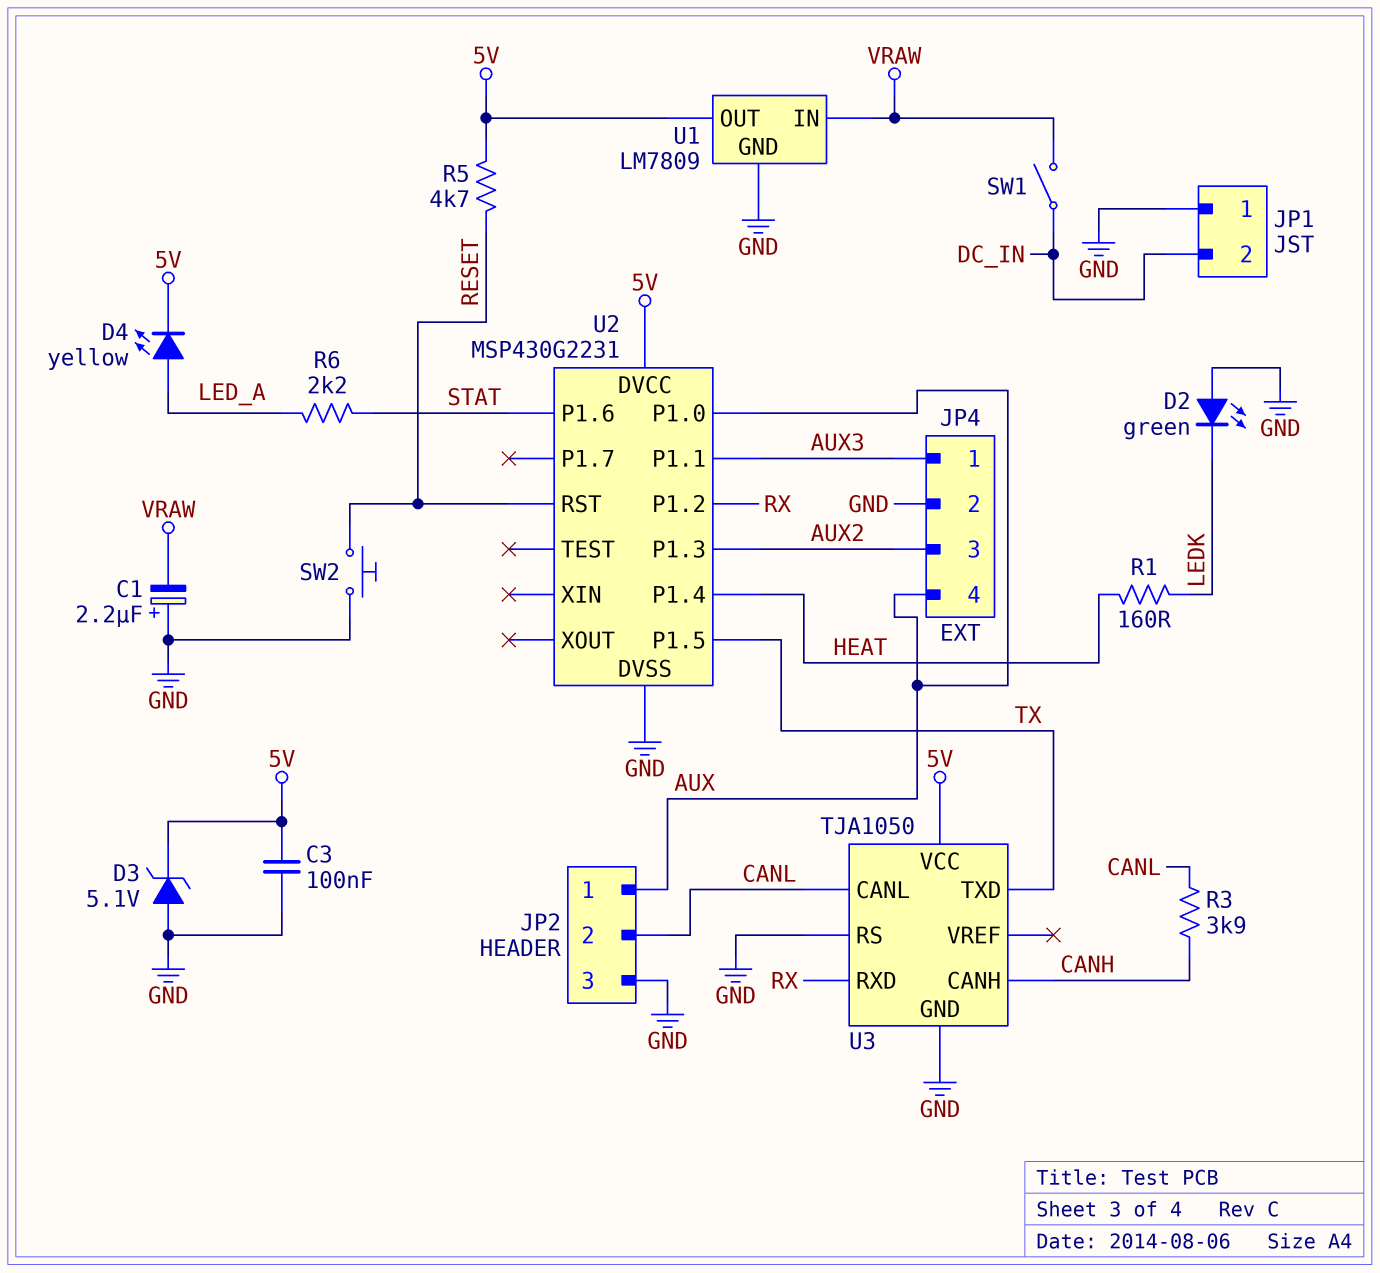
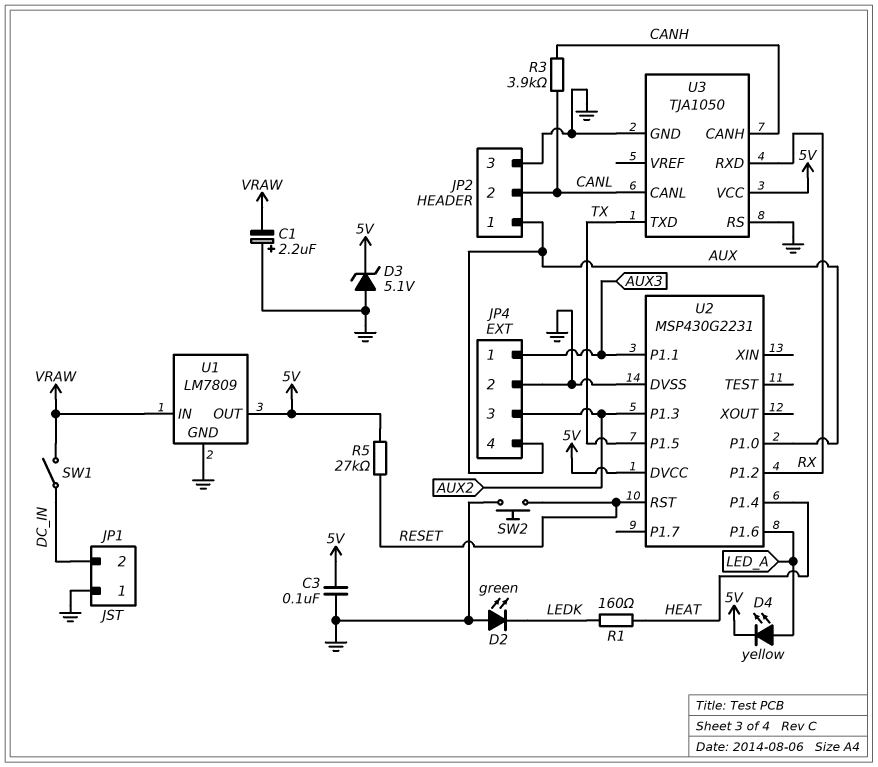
R5: 4.7k (5V, RESET) -> 27k (5V, RESET)
R6: 2.2k (LED_A, STAT) -> none
U2 pin P1.6: STAT -> LED_A

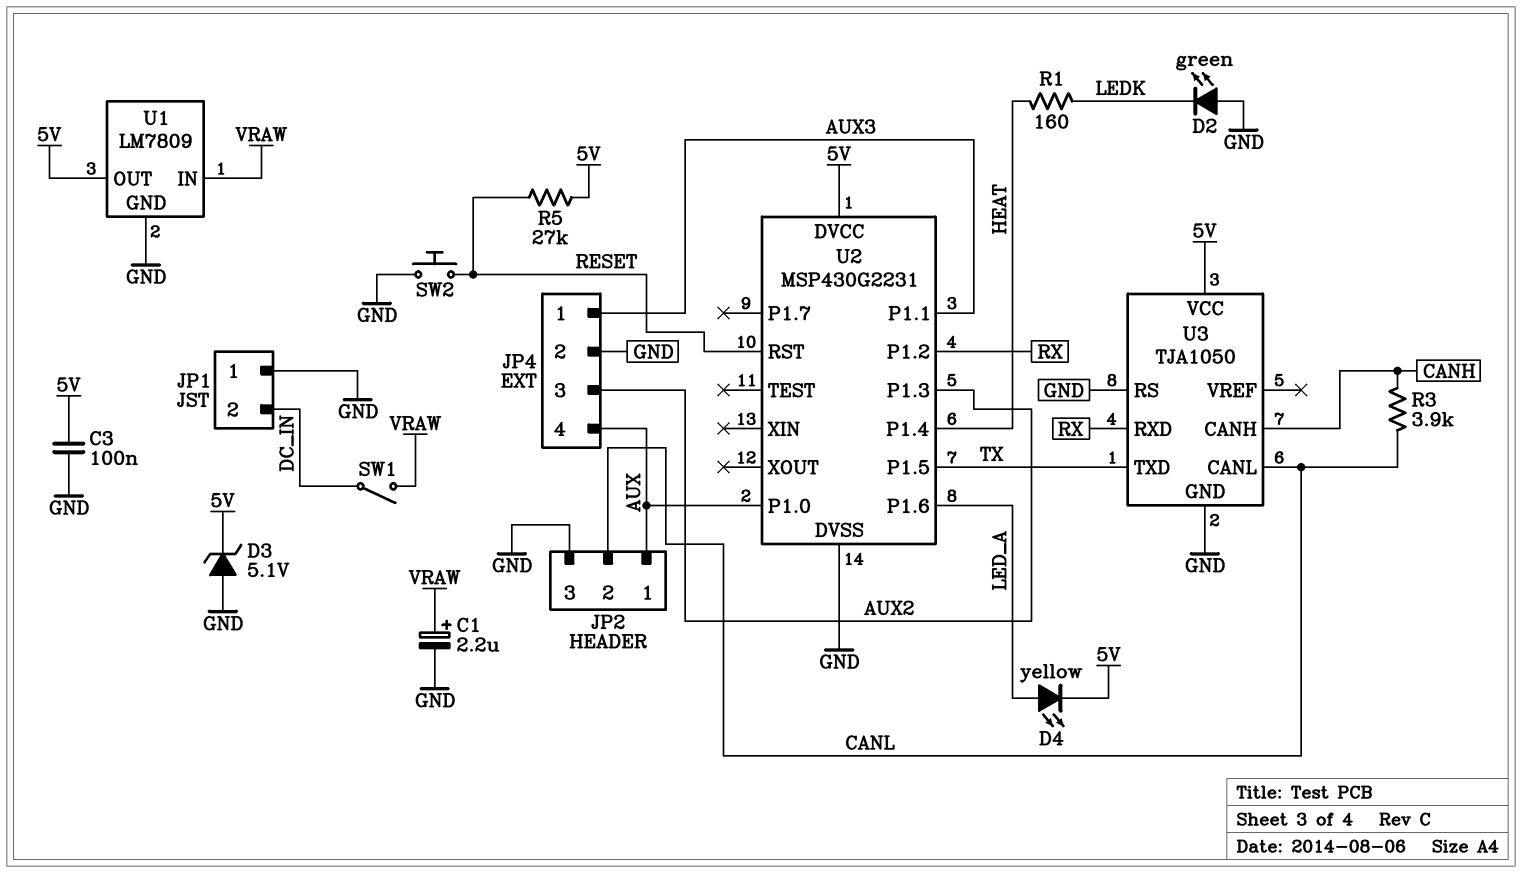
C1: 2.2uF (plus GND, minus VRAW) -> 2.2uF (plus VRAW, minus GND)

